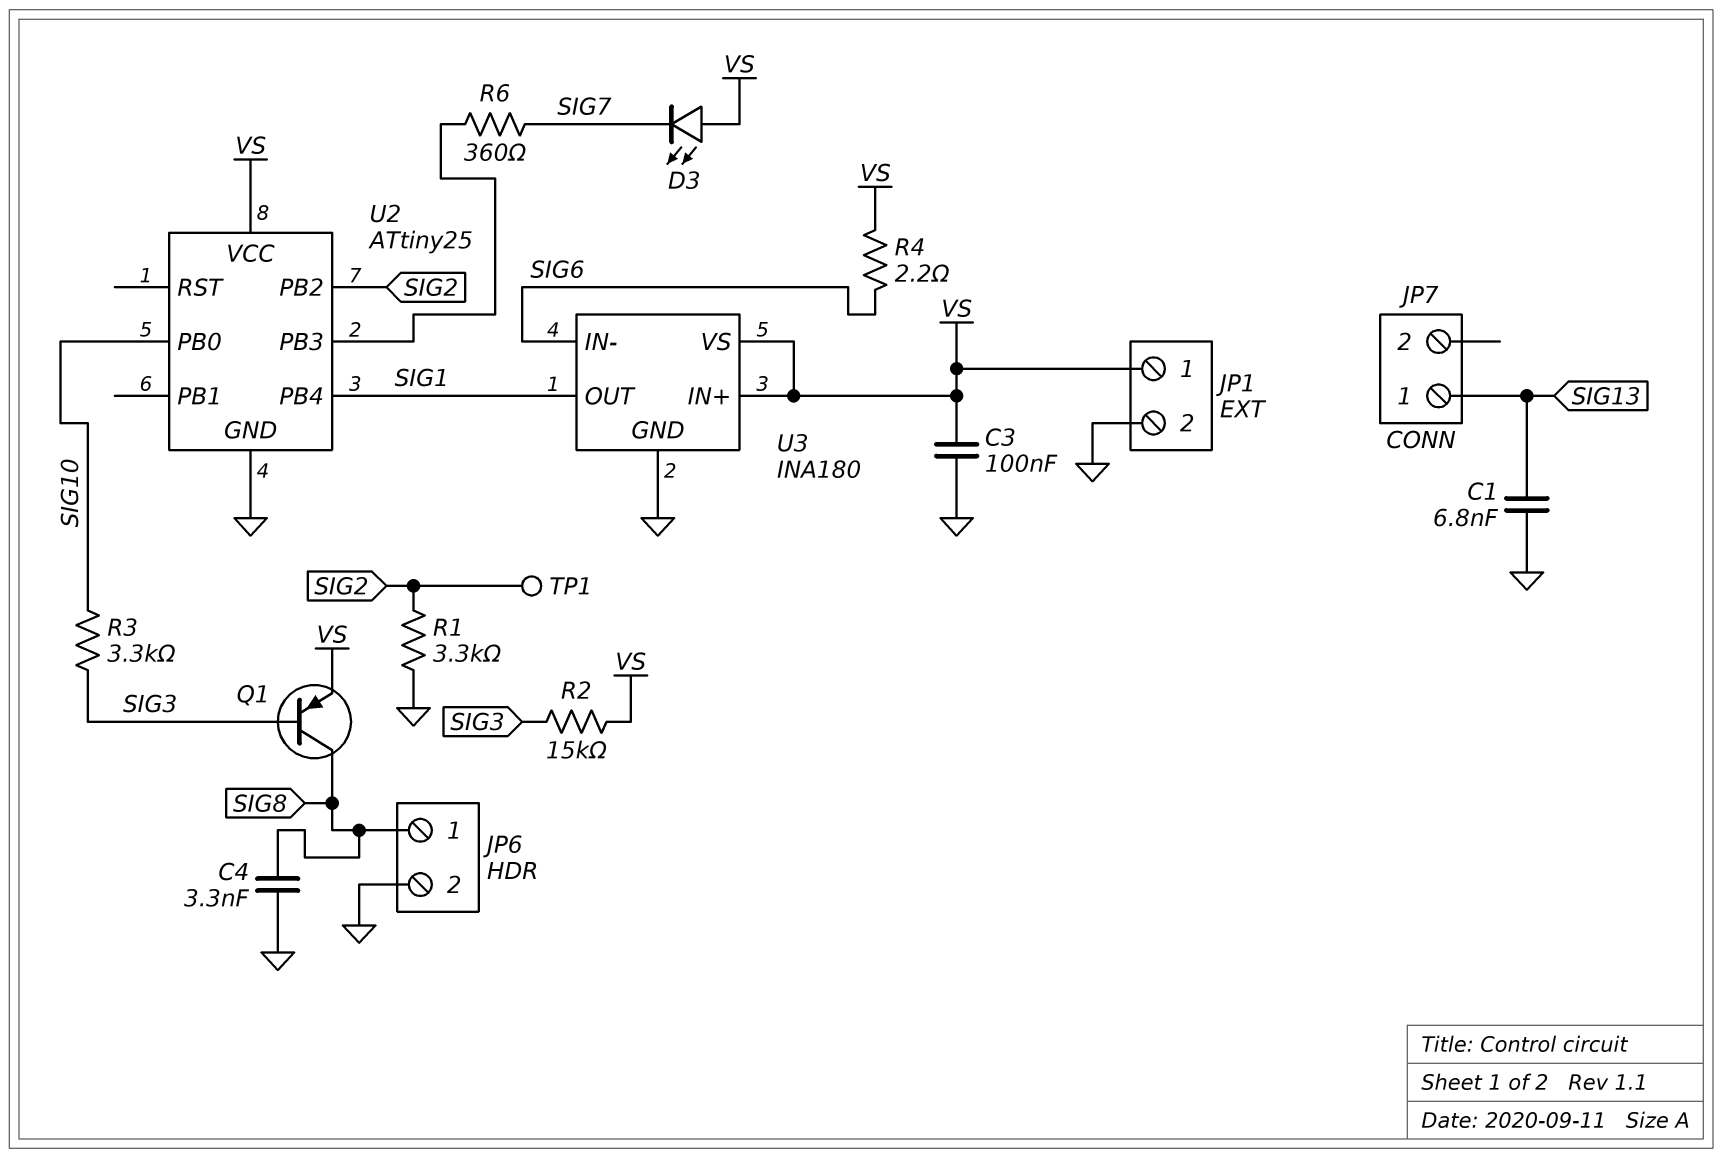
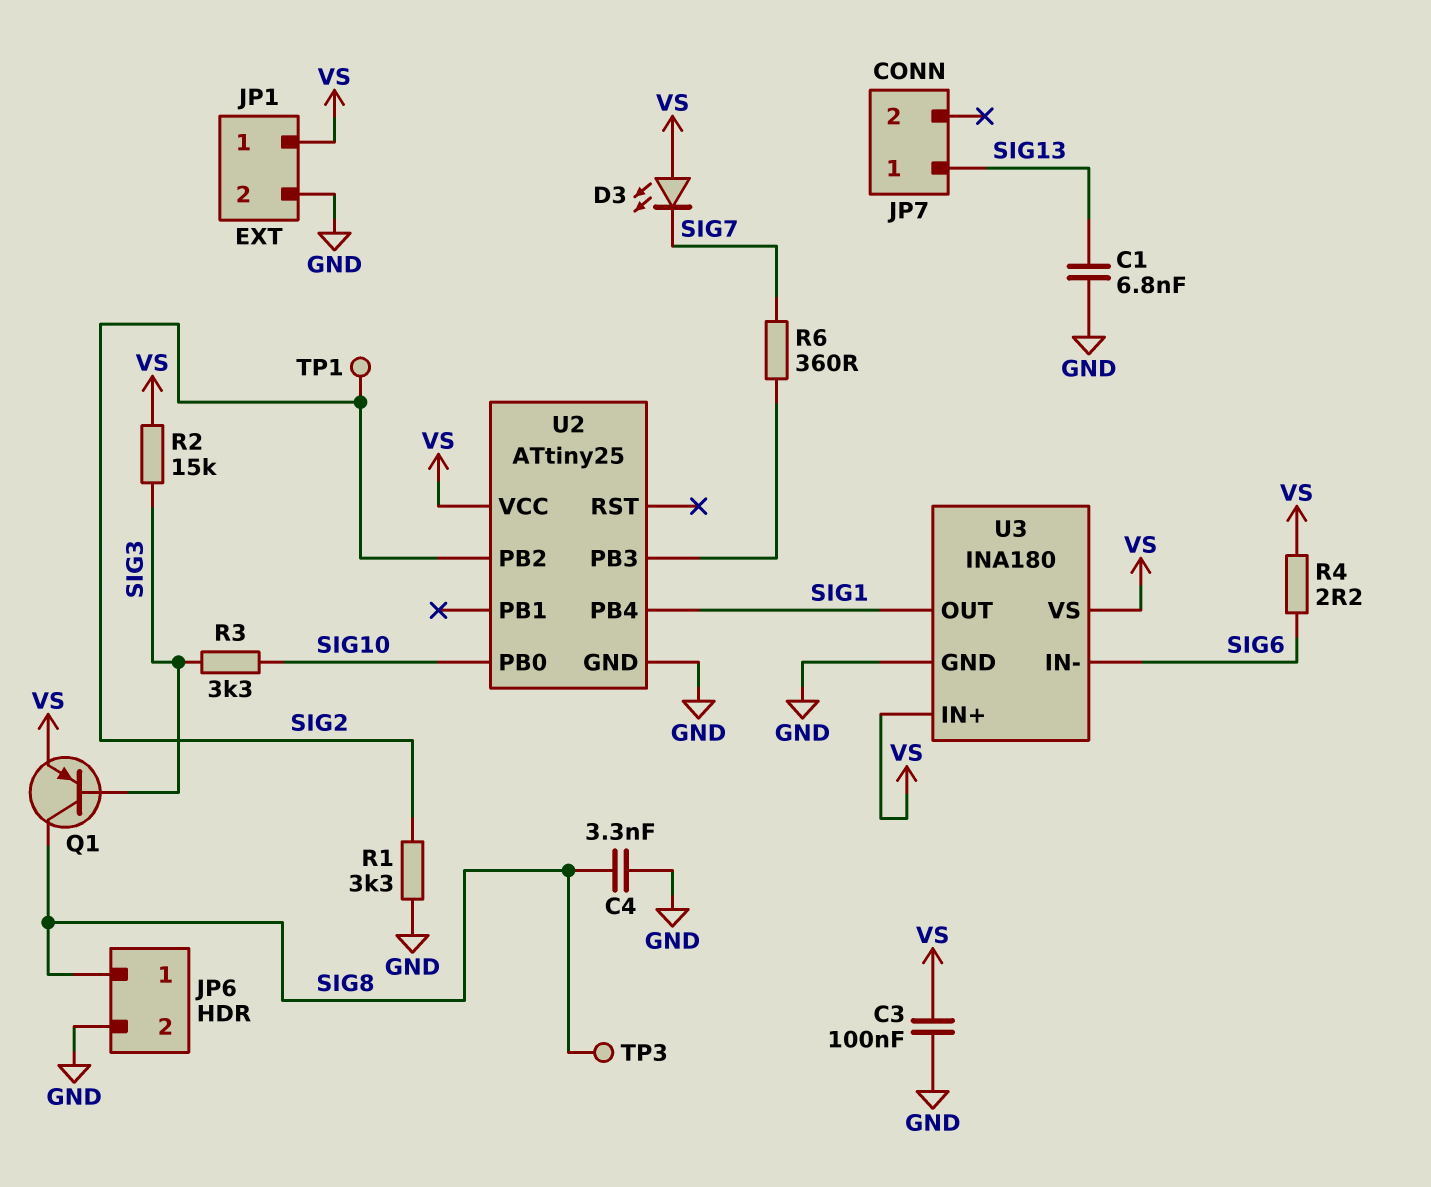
TP3: none -> test point (SIG8)

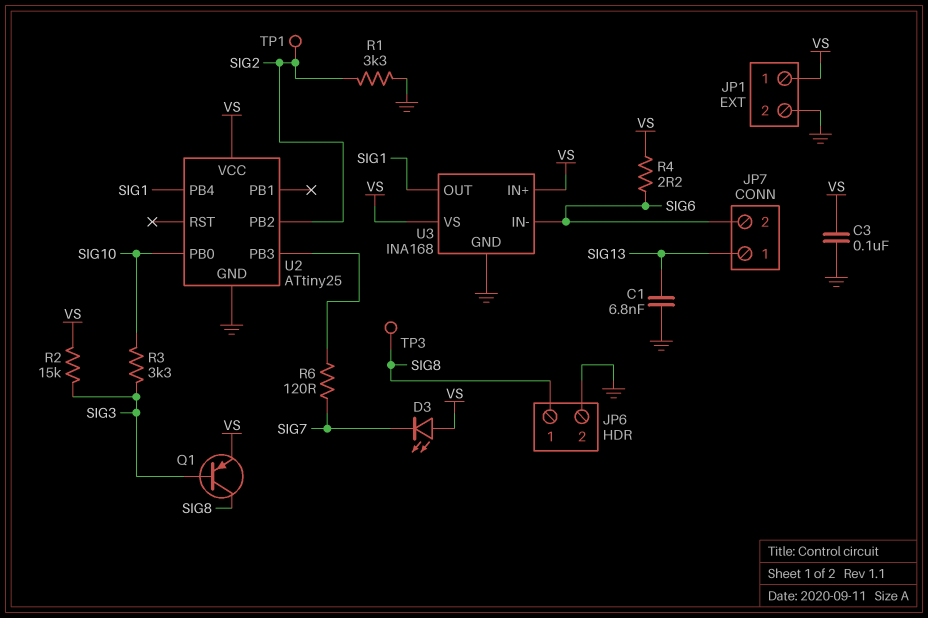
C4: 3.3nF (GND, SIG8) -> none
JP7 pin 2: none -> SIG6
R6: 360 (SIG7, U2/PB3) -> 120 (SIG7, U2/PB3)
U3: INA180 -> INA168

